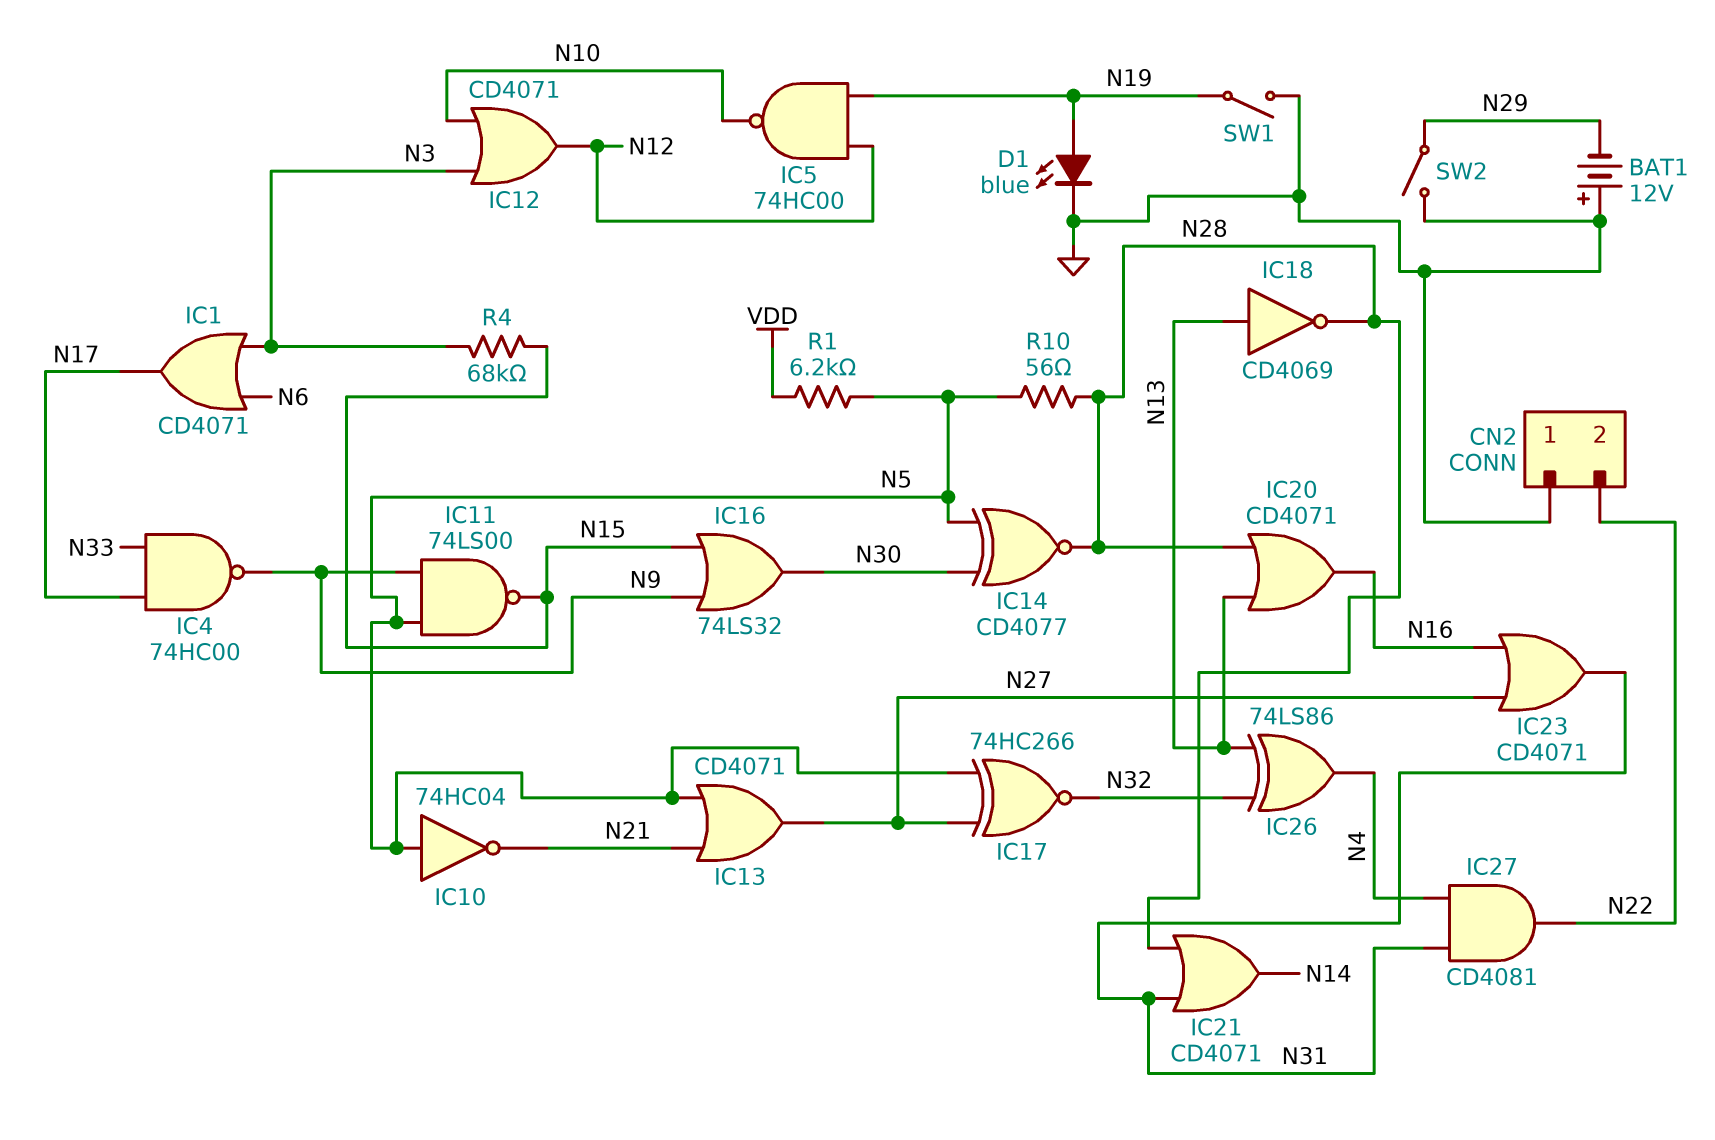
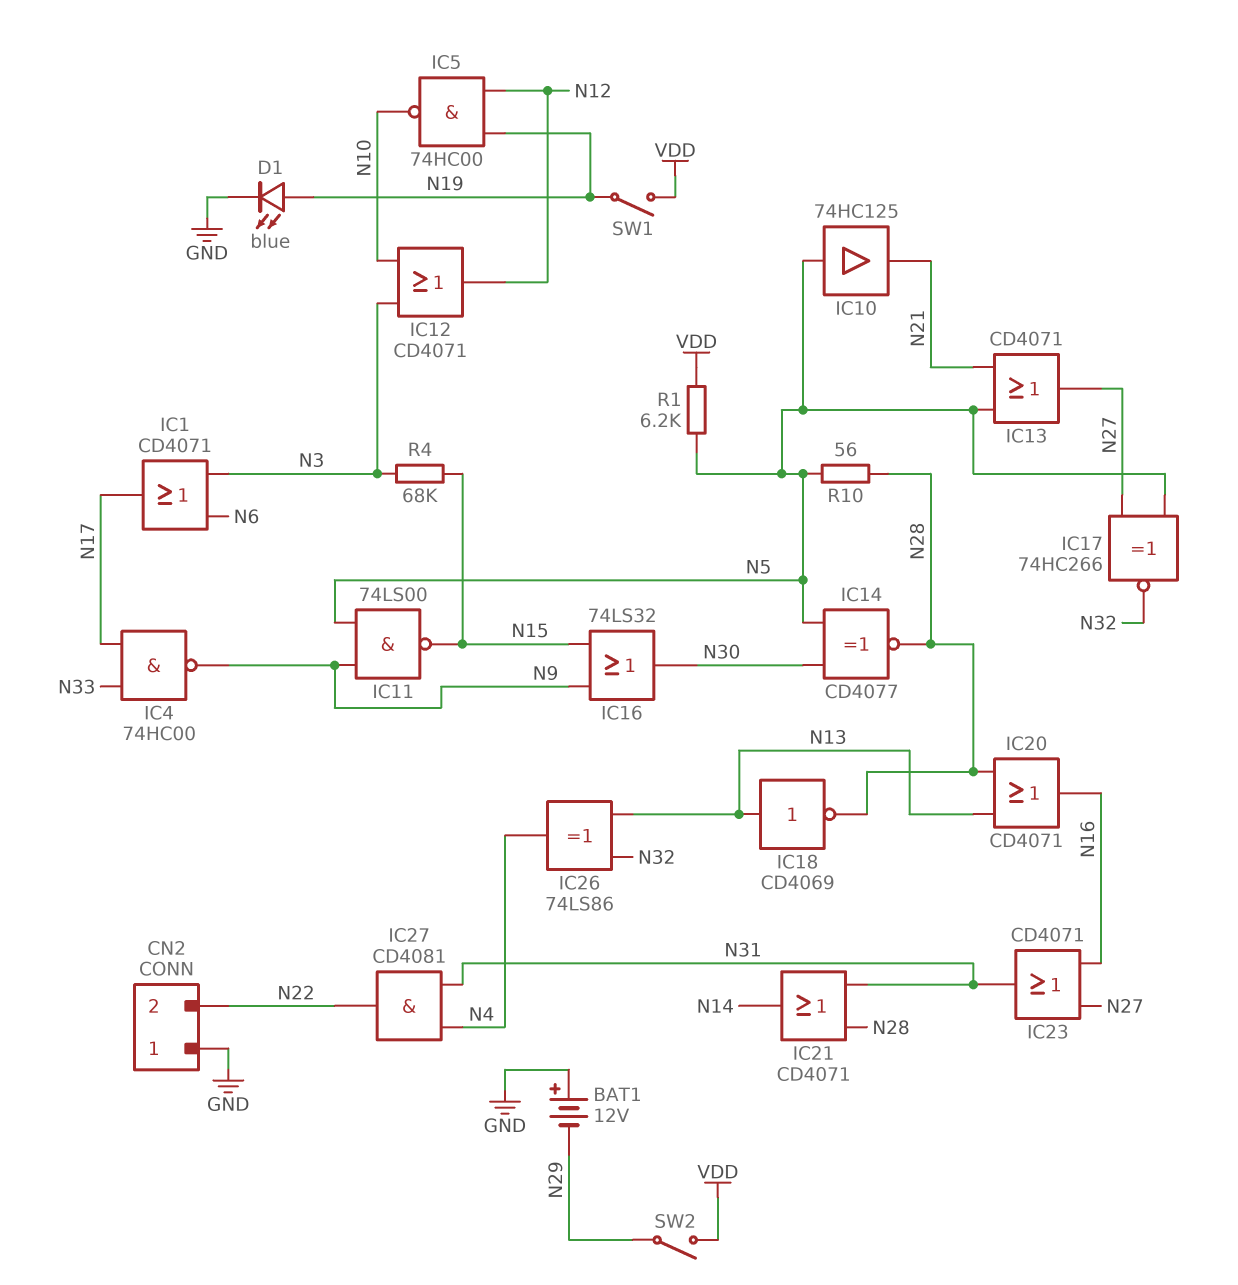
IC10: NOT 74HC04 (in N5, out N21) -> buffer 74HC125 (in N5, out N21)
SW1: switch (GND, N19) -> switch (N19, VDD)
SW2: switch (GND, N29) -> switch (N29, VDD)

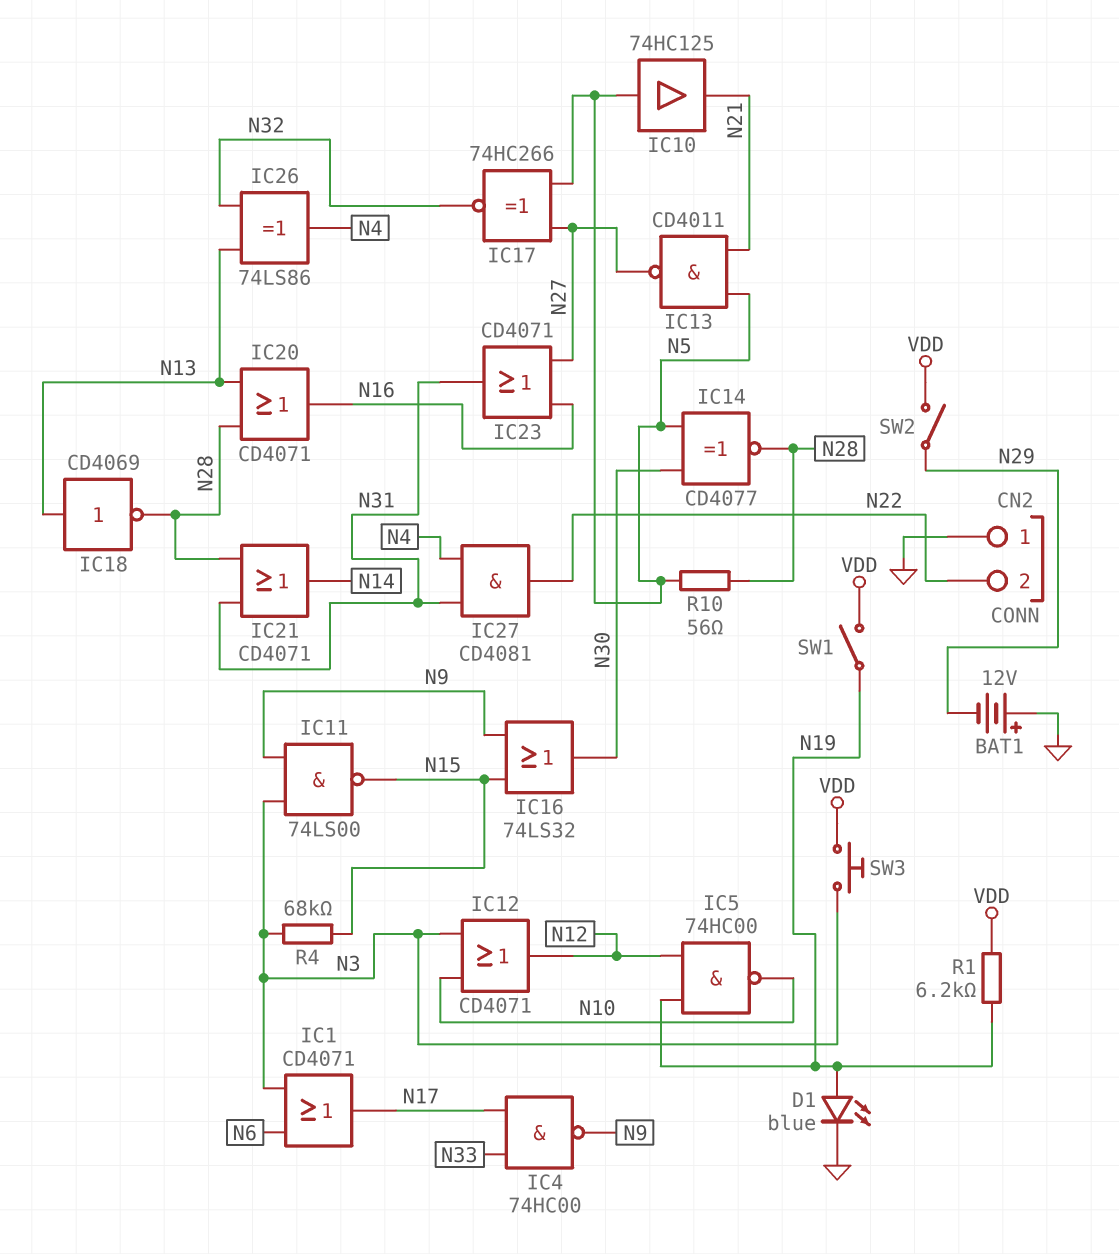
IC11: NAND 74LS00 (in N5, in N9, out N15) -> NAND 74LS00 (in N3, in N9, out N15)
IC13: OR CD4071 (in N5, in N21, out N27) -> NAND CD4011 (in N5, in N21, out N27)
R1: 6.2k (N5, VDD) -> 6.2k (N19, VDD)
SW3: none -> button (N3, VDD)

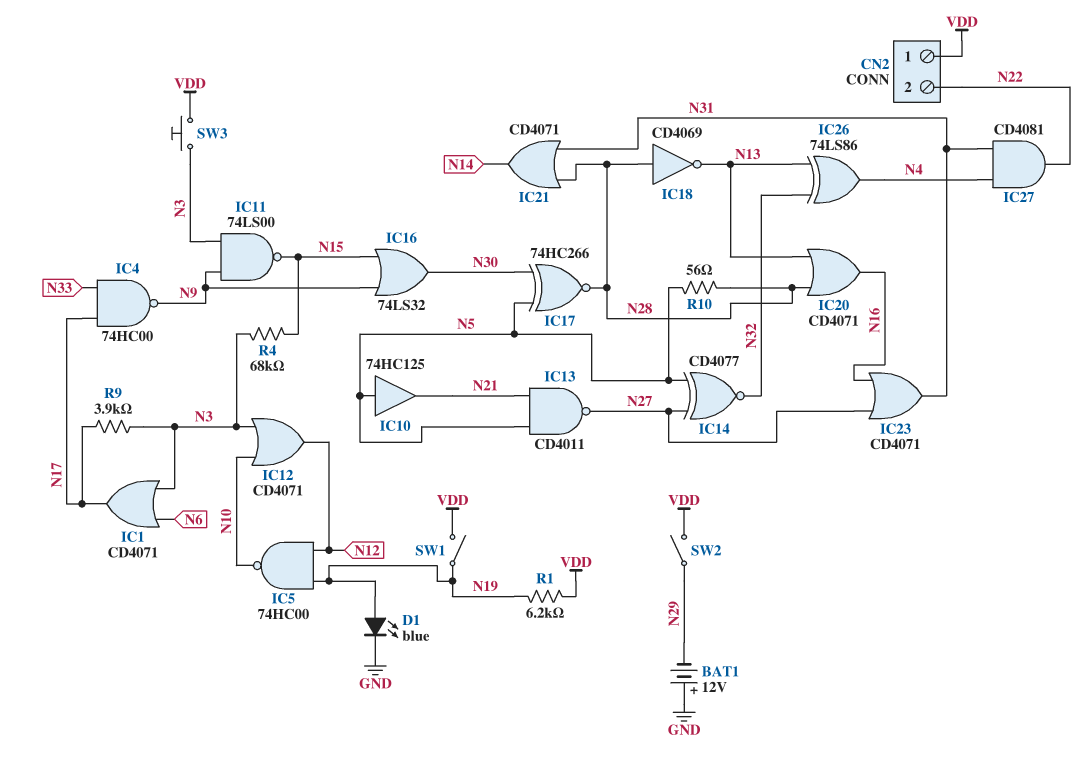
CN2 pin 1: GND -> VDD
IC14: XNOR CD4077 (in N5, in N30, out N28) -> XNOR CD4077 (in N5, in N27, out N32)
IC17: XNOR 74HC266 (in N5, in N27, out N32) -> XNOR 74HC266 (in N5, in N30, out N28)
IC18: NOT CD4069 (in N13, out N28) -> NOT CD4069 (in N28, out N13)
R9: none -> 3.9k (N3, N17)

